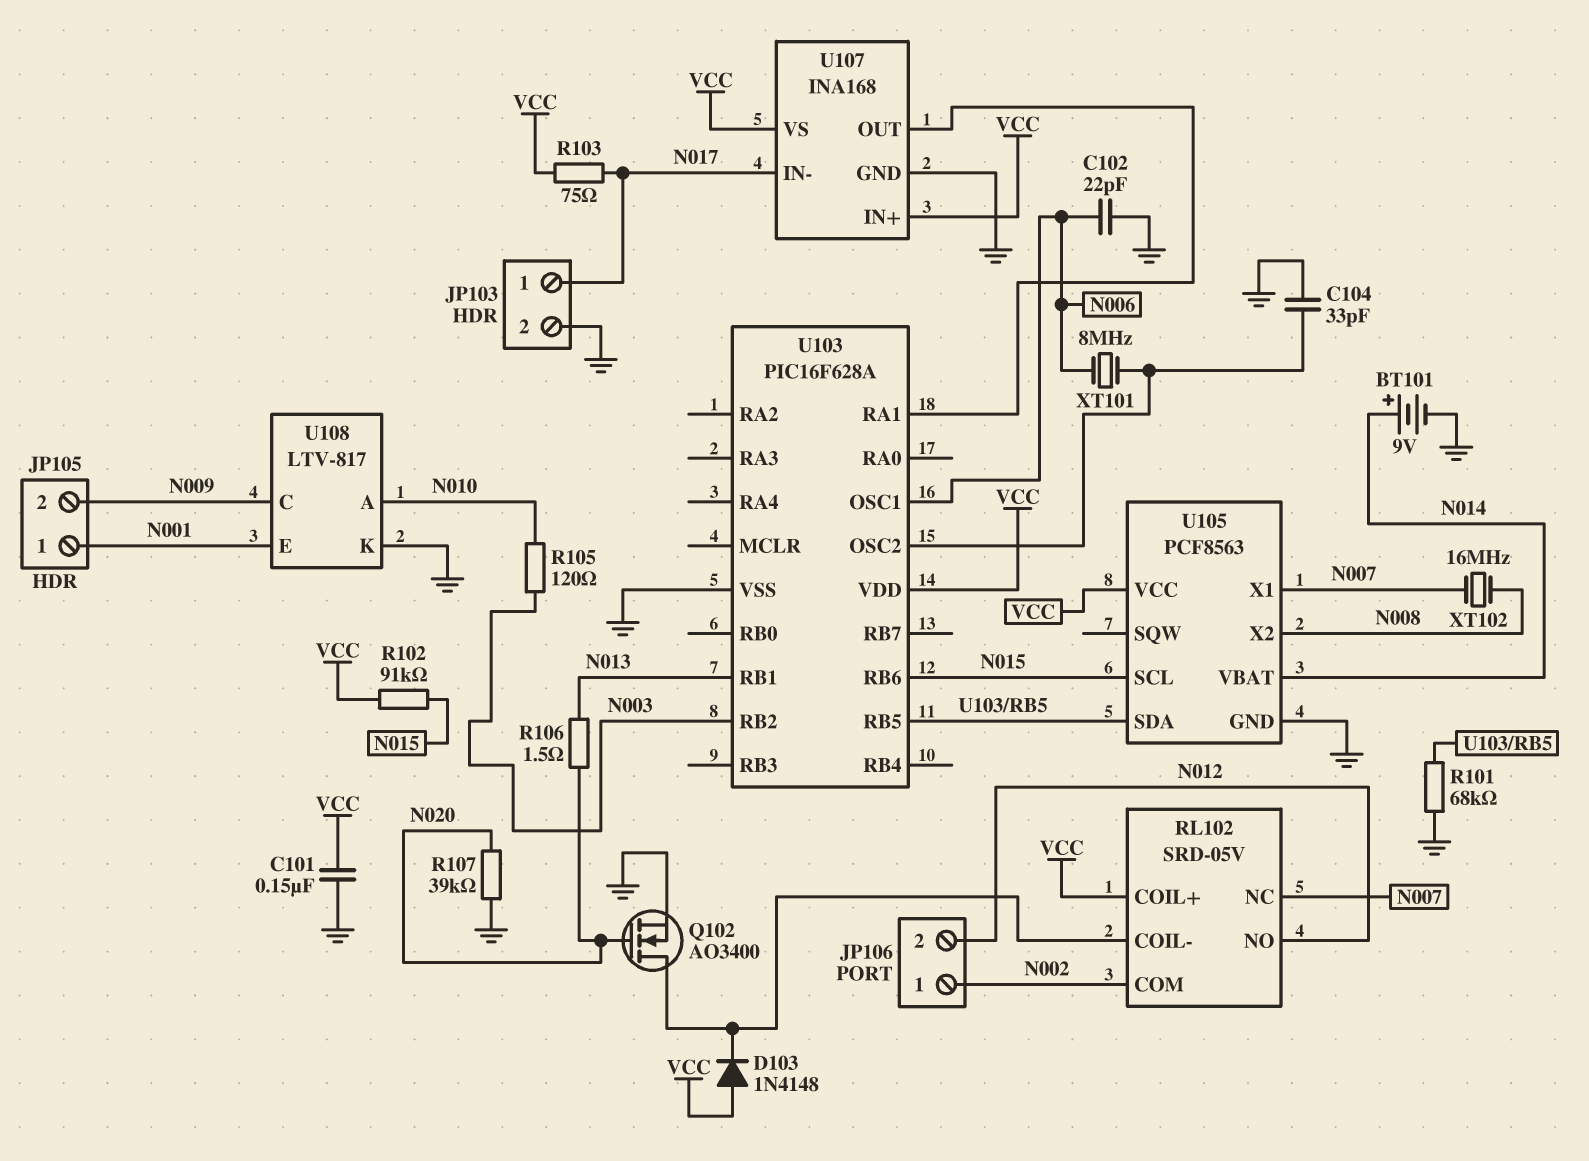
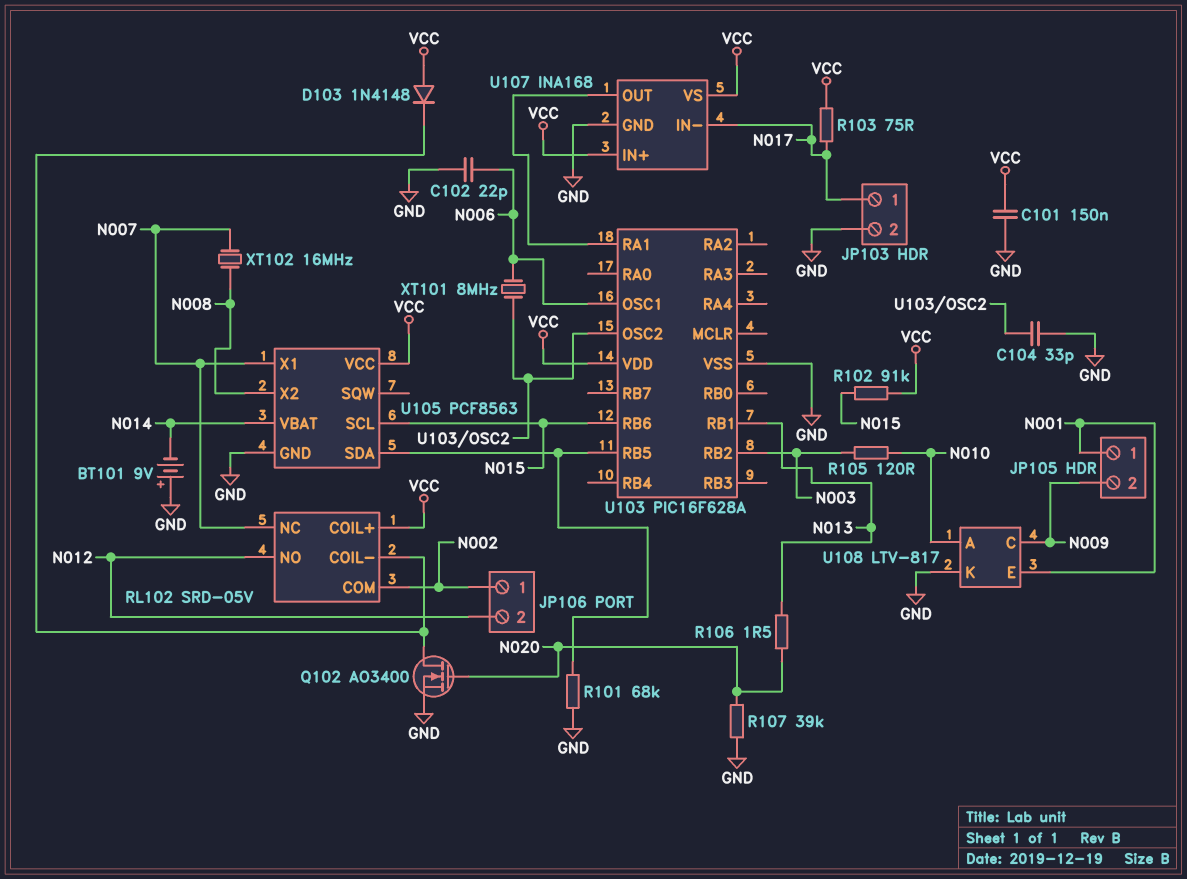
BT101: 9V (plus N014, minus GND) -> 9V (plus GND, minus N014)

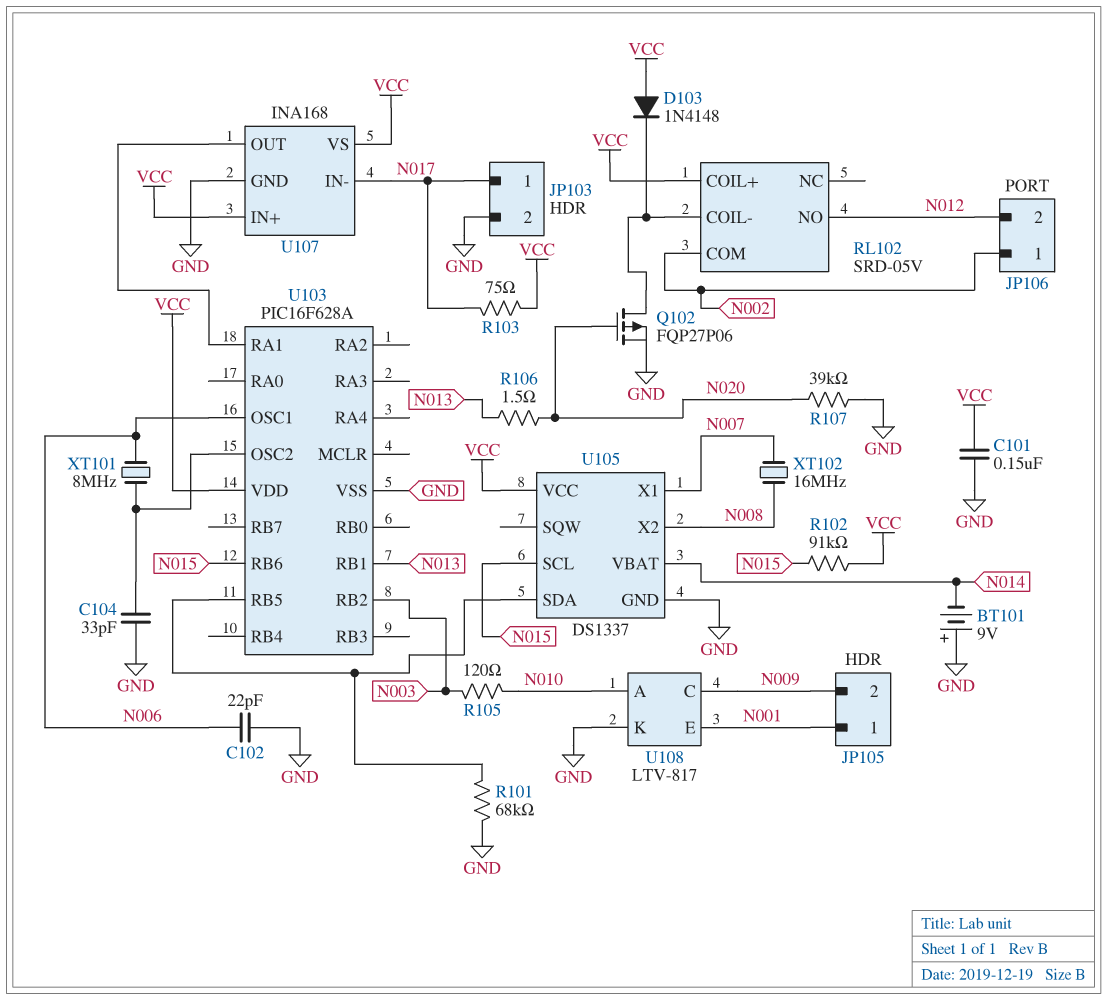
Q102: NMOS AO3400 (G N020, D RL102/COIL-, S GND) -> PMOS FQP27P06 (G N020, D RL102/COIL-, S GND)
RL102 pin NC: N007 -> none
U105: PCF8563 -> DS1337

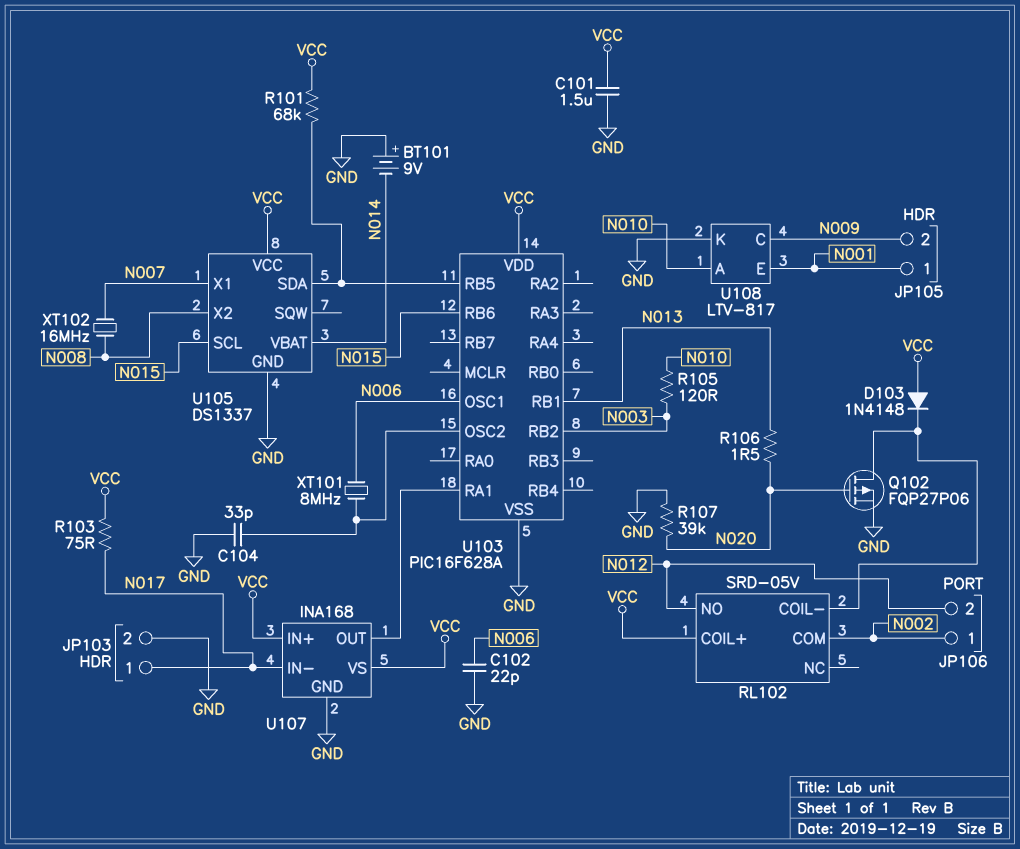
C101: 150nF (GND, VCC) -> 1.5uF (GND, VCC)
R101: 68k (GND, U103/RB5) -> 68k (U103/RB5, VCC)
R102: 91k (N015, VCC) -> none

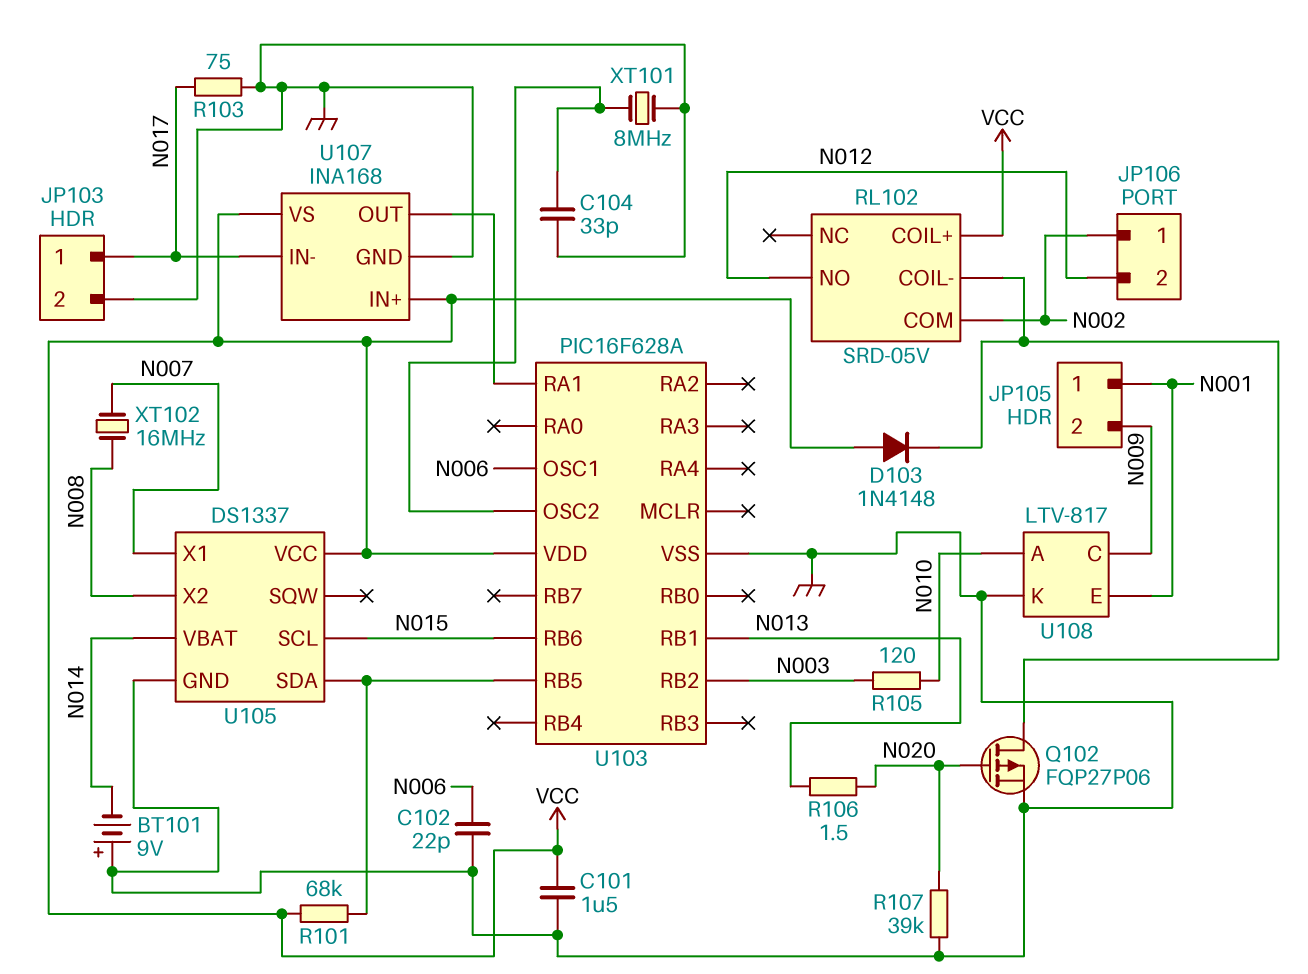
R103: 75 (N017, VCC) -> 75 (GND, N017)
XT101: 8MHz (N006, U103/OSC2) -> 8MHz (GND, U103/OSC2)

